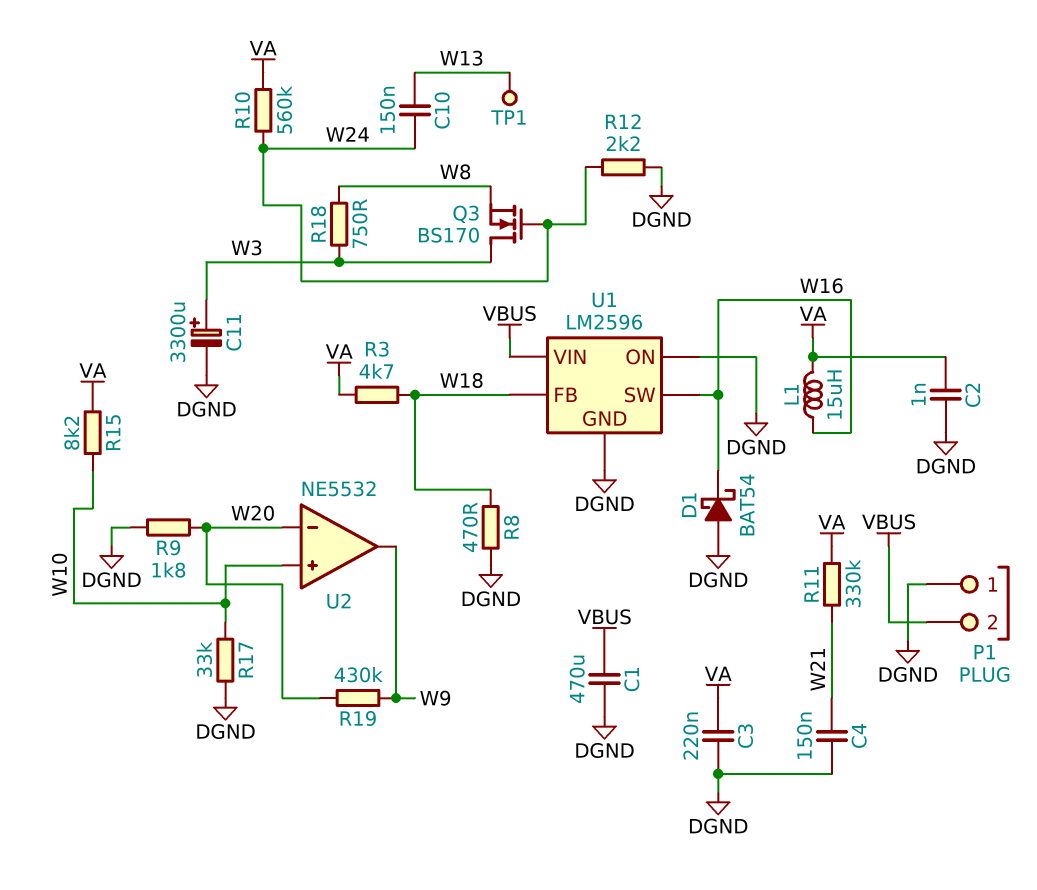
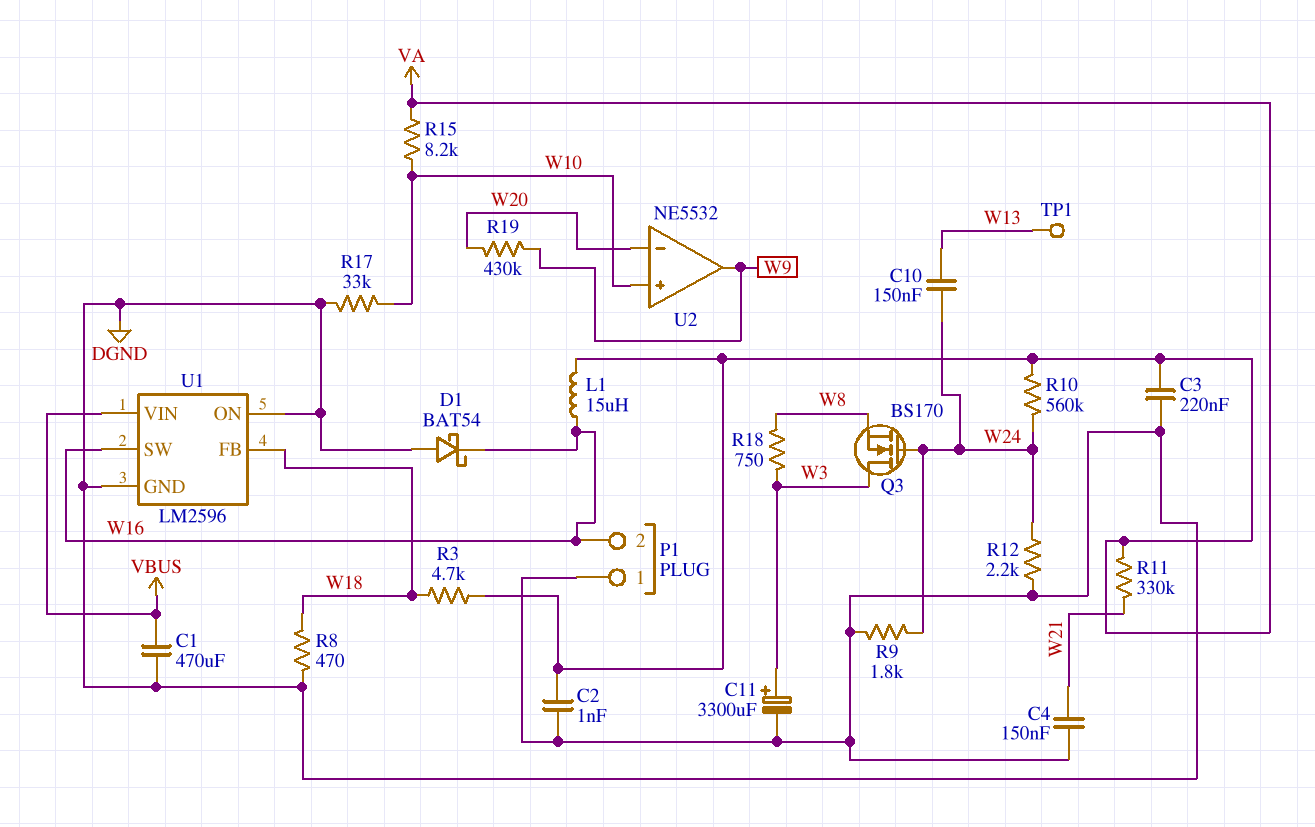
P1 pin 2: VBUS -> W16
R9: 1.8k (DGND, W20) -> 1.8k (DGND, W24)

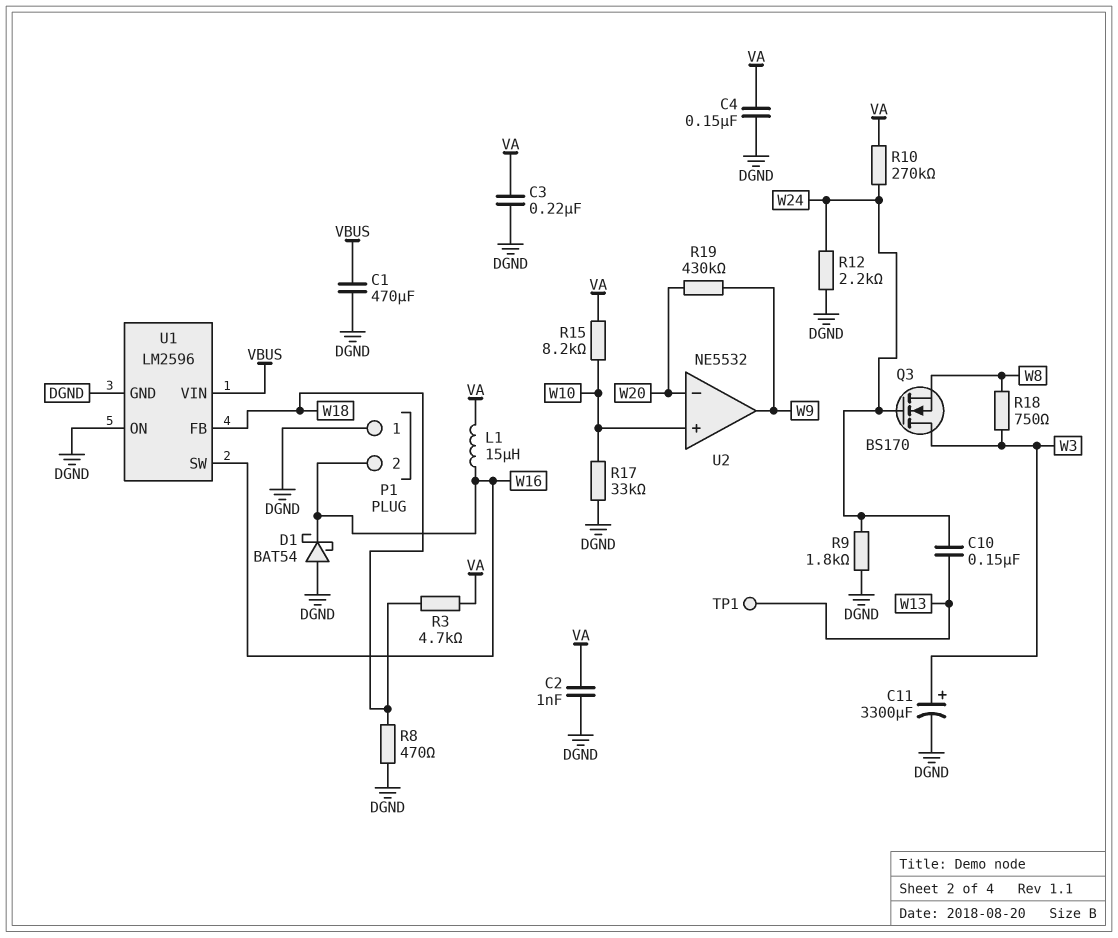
C4: 150nF (DGND, W21) -> 150nF (DGND, VA)
R10: 560k (VA, W24) -> 270k (VA, W24)
R11: 330k (VA, W21) -> none

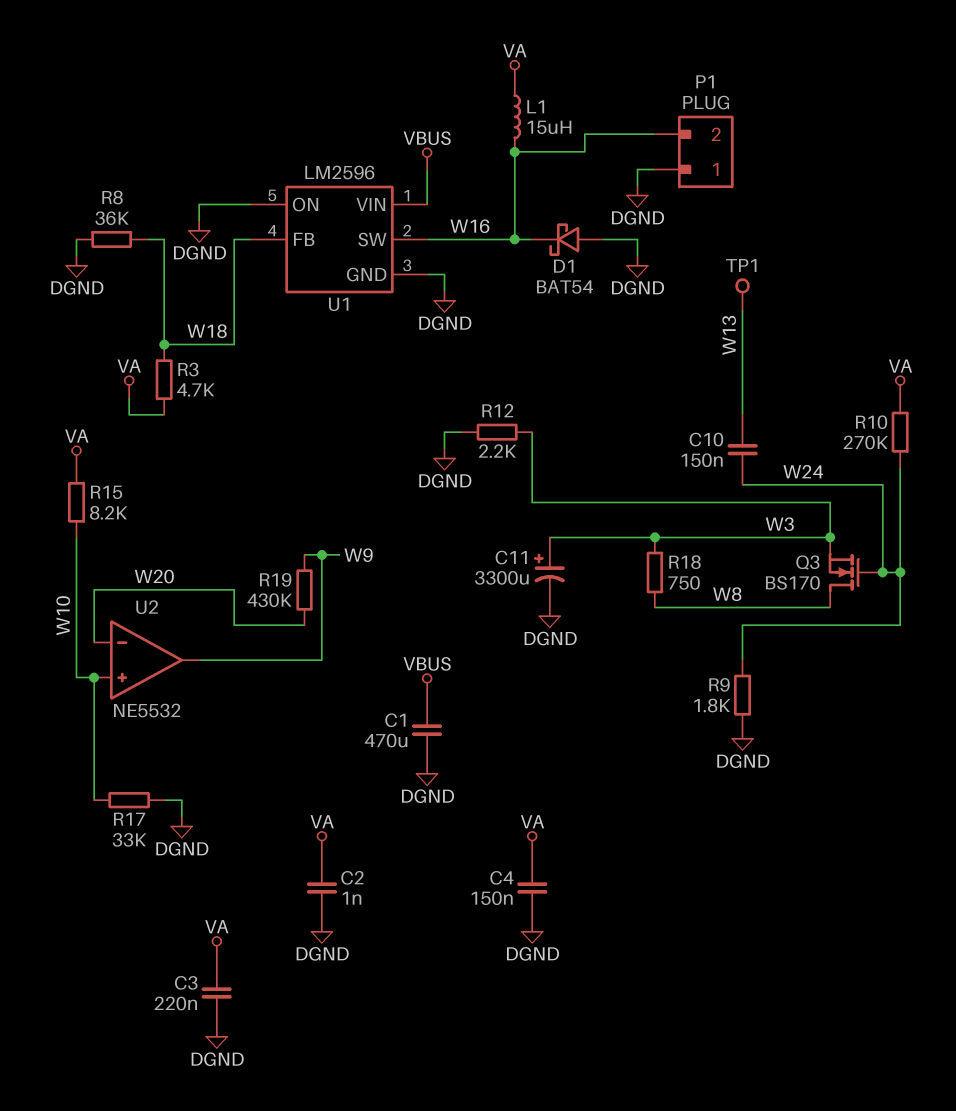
Q3: NMOS BS170 (G W24, D W3, S W8) -> NMOS BS170 (G W24, D W8, S W3)
R8: 470 (DGND, W18) -> 36k (DGND, W18)
R12: 2.2k (DGND, W24) -> 2.2k (DGND, W3)

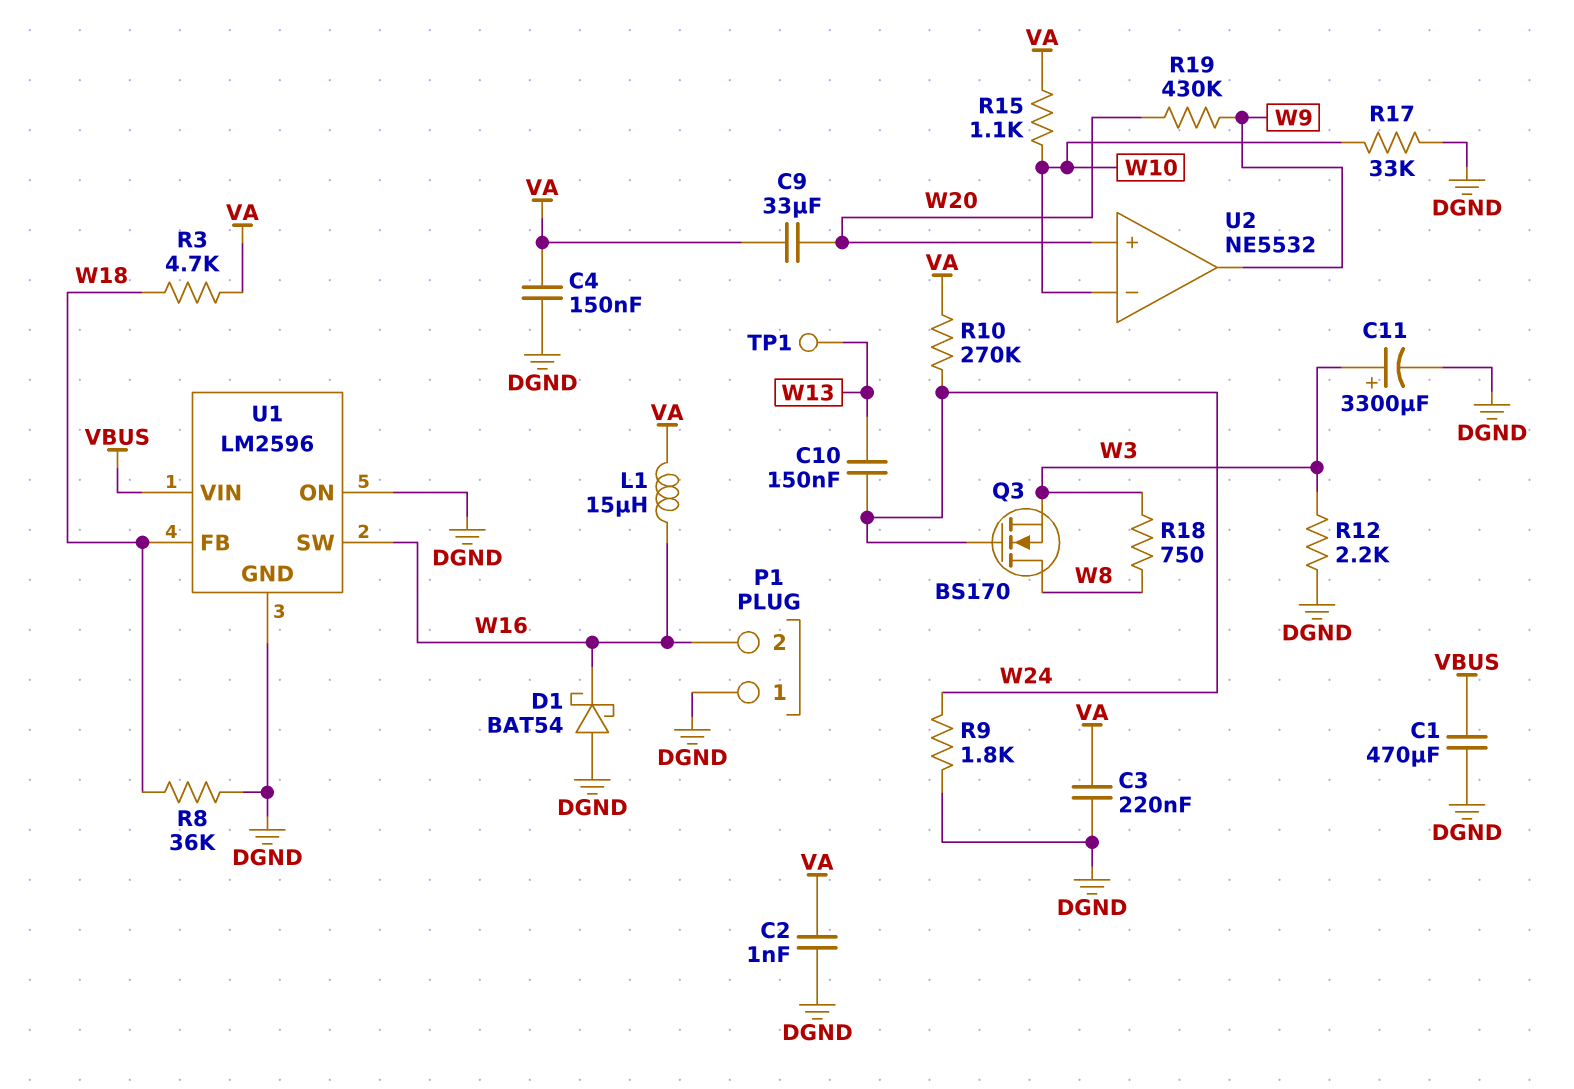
C9: none -> 33uF (VA, W20)
R15: 8.2k (VA, W10) -> 1.1k (VA, W10)
U2 pin in+: W10 -> W20
U2 pin in-: W20 -> W10

